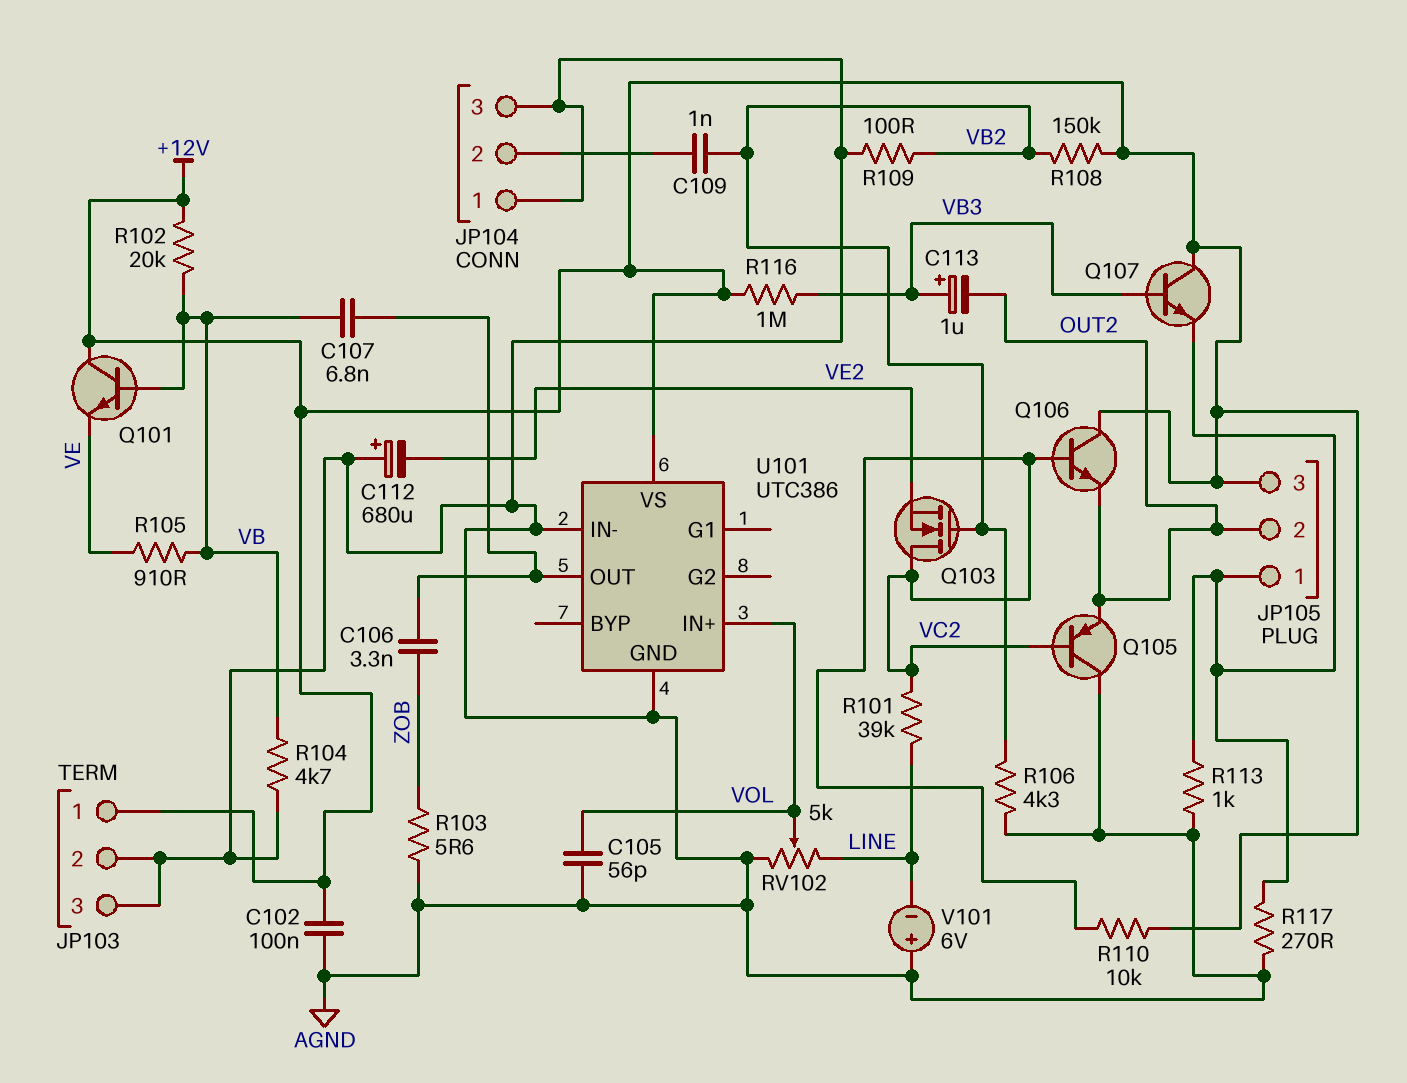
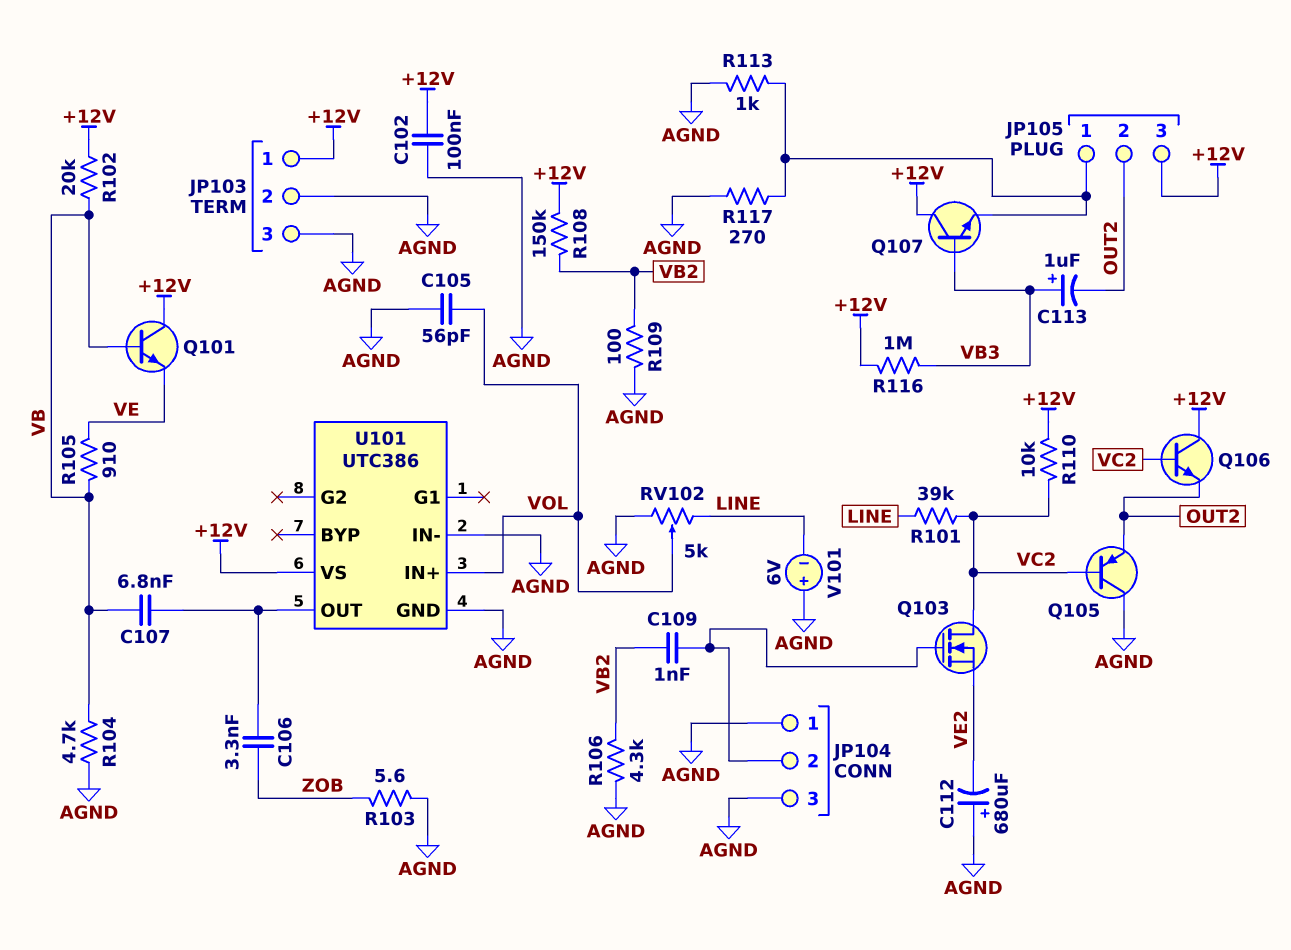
Q103: NMOS (G VB2, D VC2, S VE2) -> NMOS (G JP104/2, D VC2, S VE2)

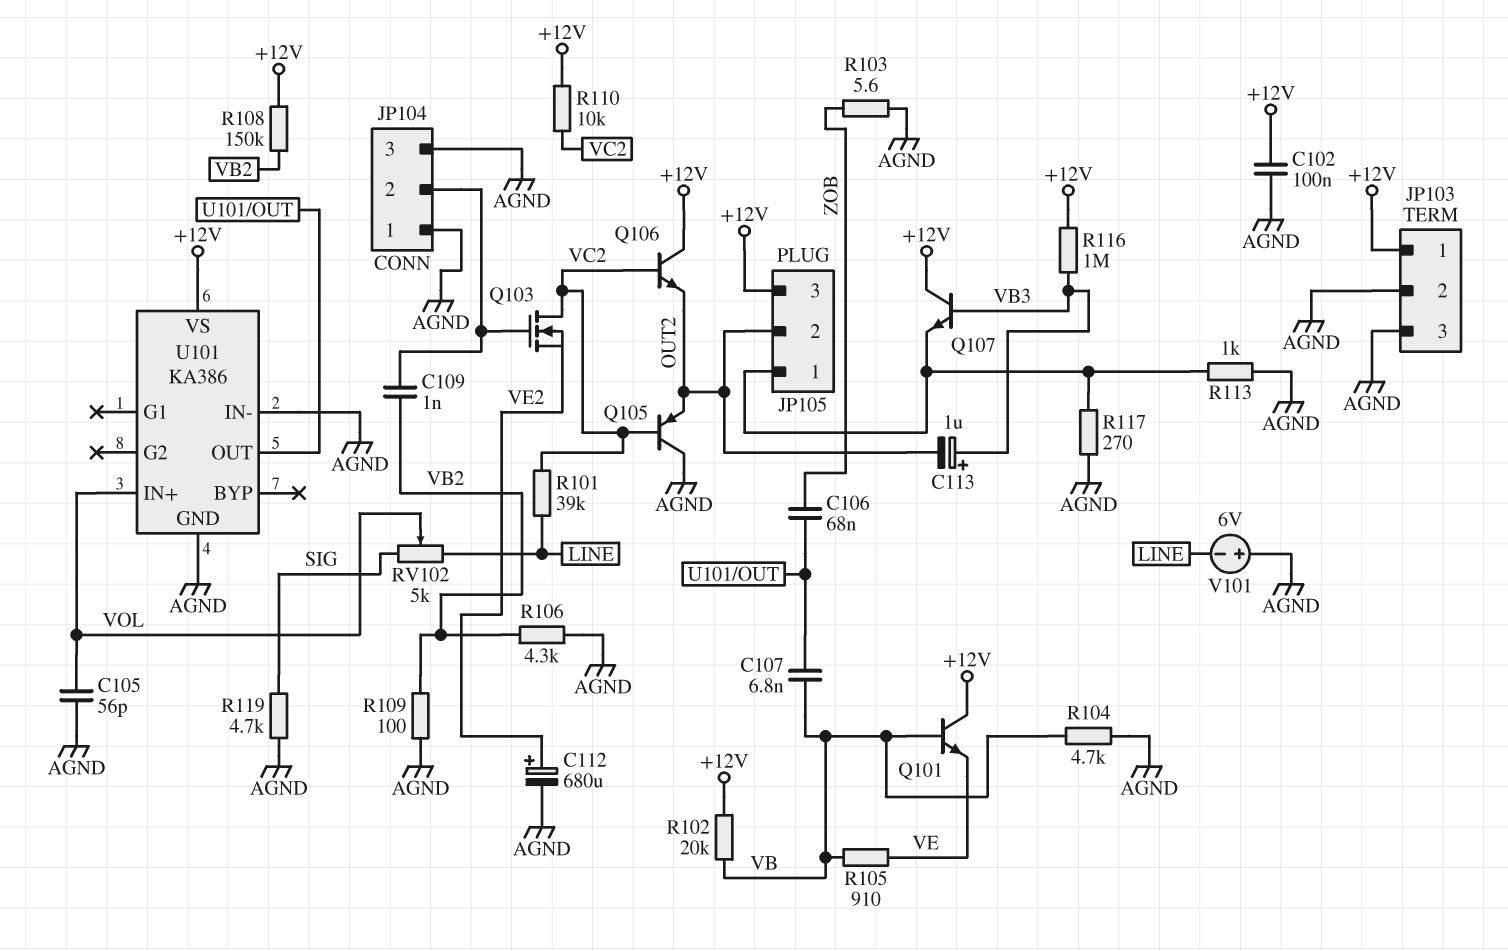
C106: 3.3nF (U101/OUT, ZOB) -> 68nF (U101/OUT, ZOB)
C112: 680uF (plus AGND, minus VE2) -> 680uF (plus VE2, minus AGND)
R119: none -> 4.7k (AGND, SIG)
RV102: 5k (AGND, LINE, wiper VOL) -> 5k (LINE, SIG, wiper VOL)
U101: UTC386 -> KA386

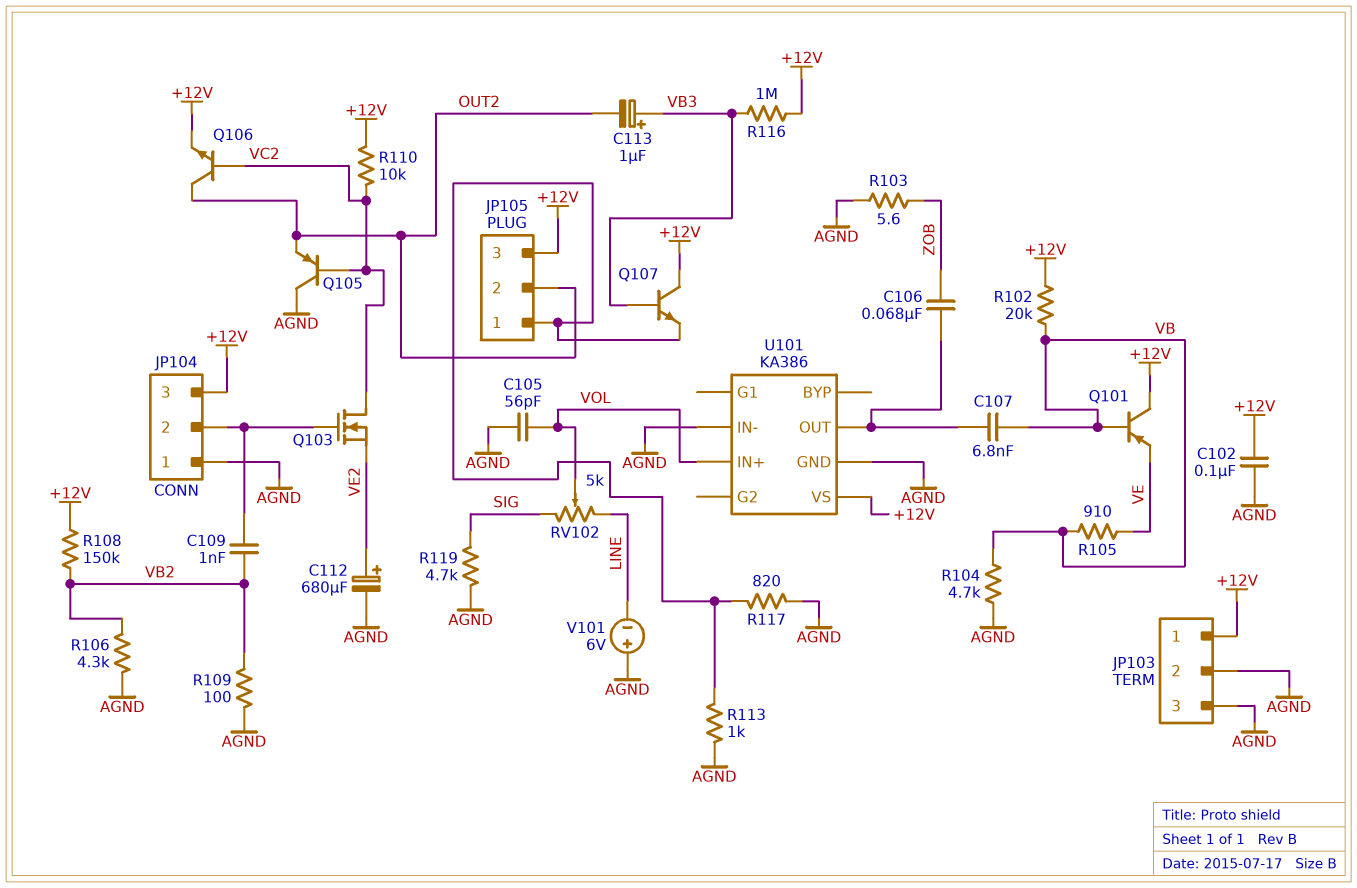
JP104 pin 3: AGND -> +12V
Q101: NPN (B VB, C +12V, E VE) -> PNP (B VB, C +12V, E VE)
Q106: NPN (B VC2, C +12V, E OUT2) -> NPN (B VC2, C OUT2, E +12V)
R101: 39k (LINE, VC2) -> none
R117: 270 (AGND, JP105/1) -> 820 (AGND, JP105/1)

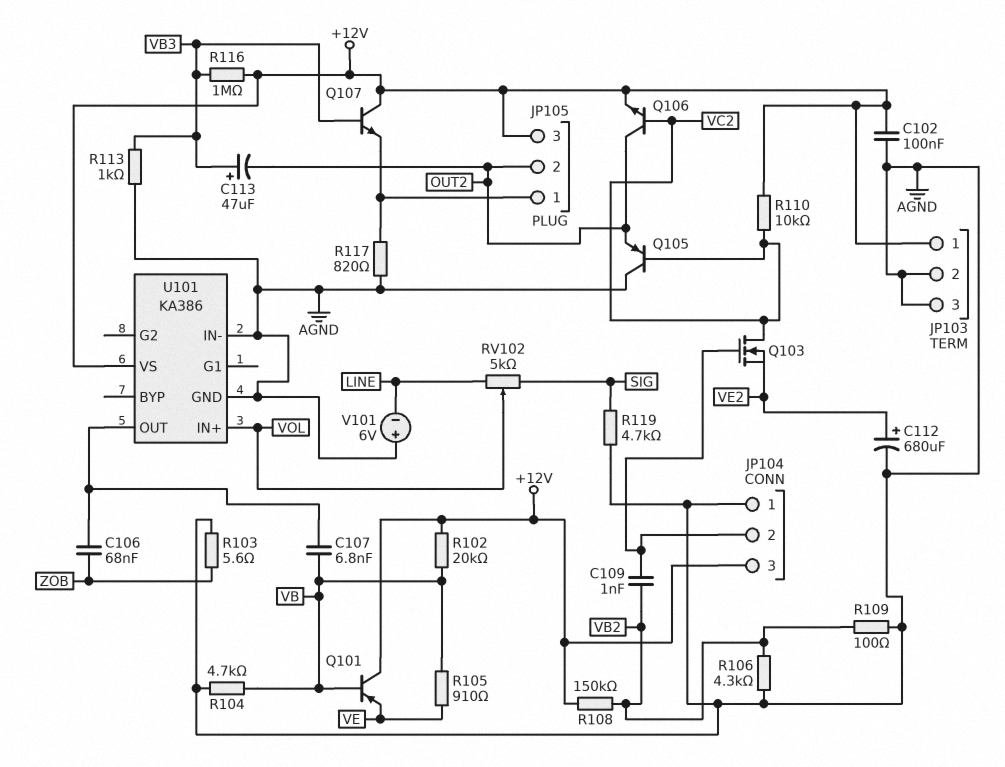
C105: 56pF (AGND, VOL) -> none
C113: 1uF (plus VB3, minus OUT2) -> 47uF (plus VB3, minus OUT2)
R113: 1k (AGND, JP105/1) -> 1k (AGND, VB3)

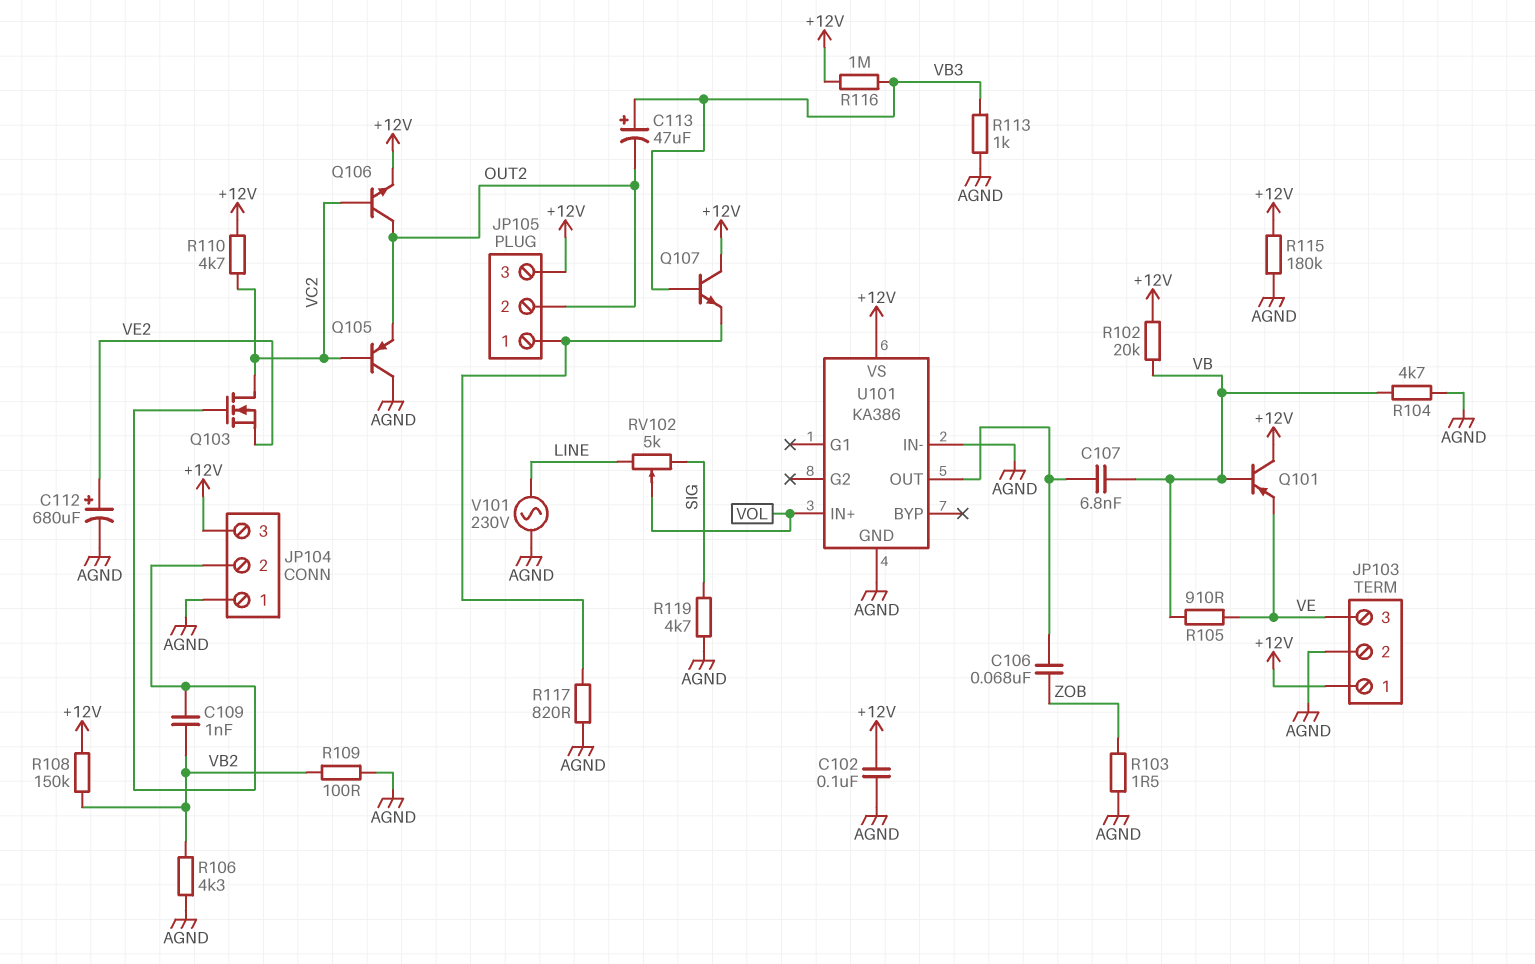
JP103 pin 3: AGND -> VE
R103: 5.6 (AGND, ZOB) -> 1.5 (AGND, ZOB)
R110: 10k (+12V, VC2) -> 4.7k (+12V, VC2)
R115: none -> 180k (+12V, AGND)
V101: 6V (plus AGND, minus LINE) -> AC 230V (AGND, LINE)

